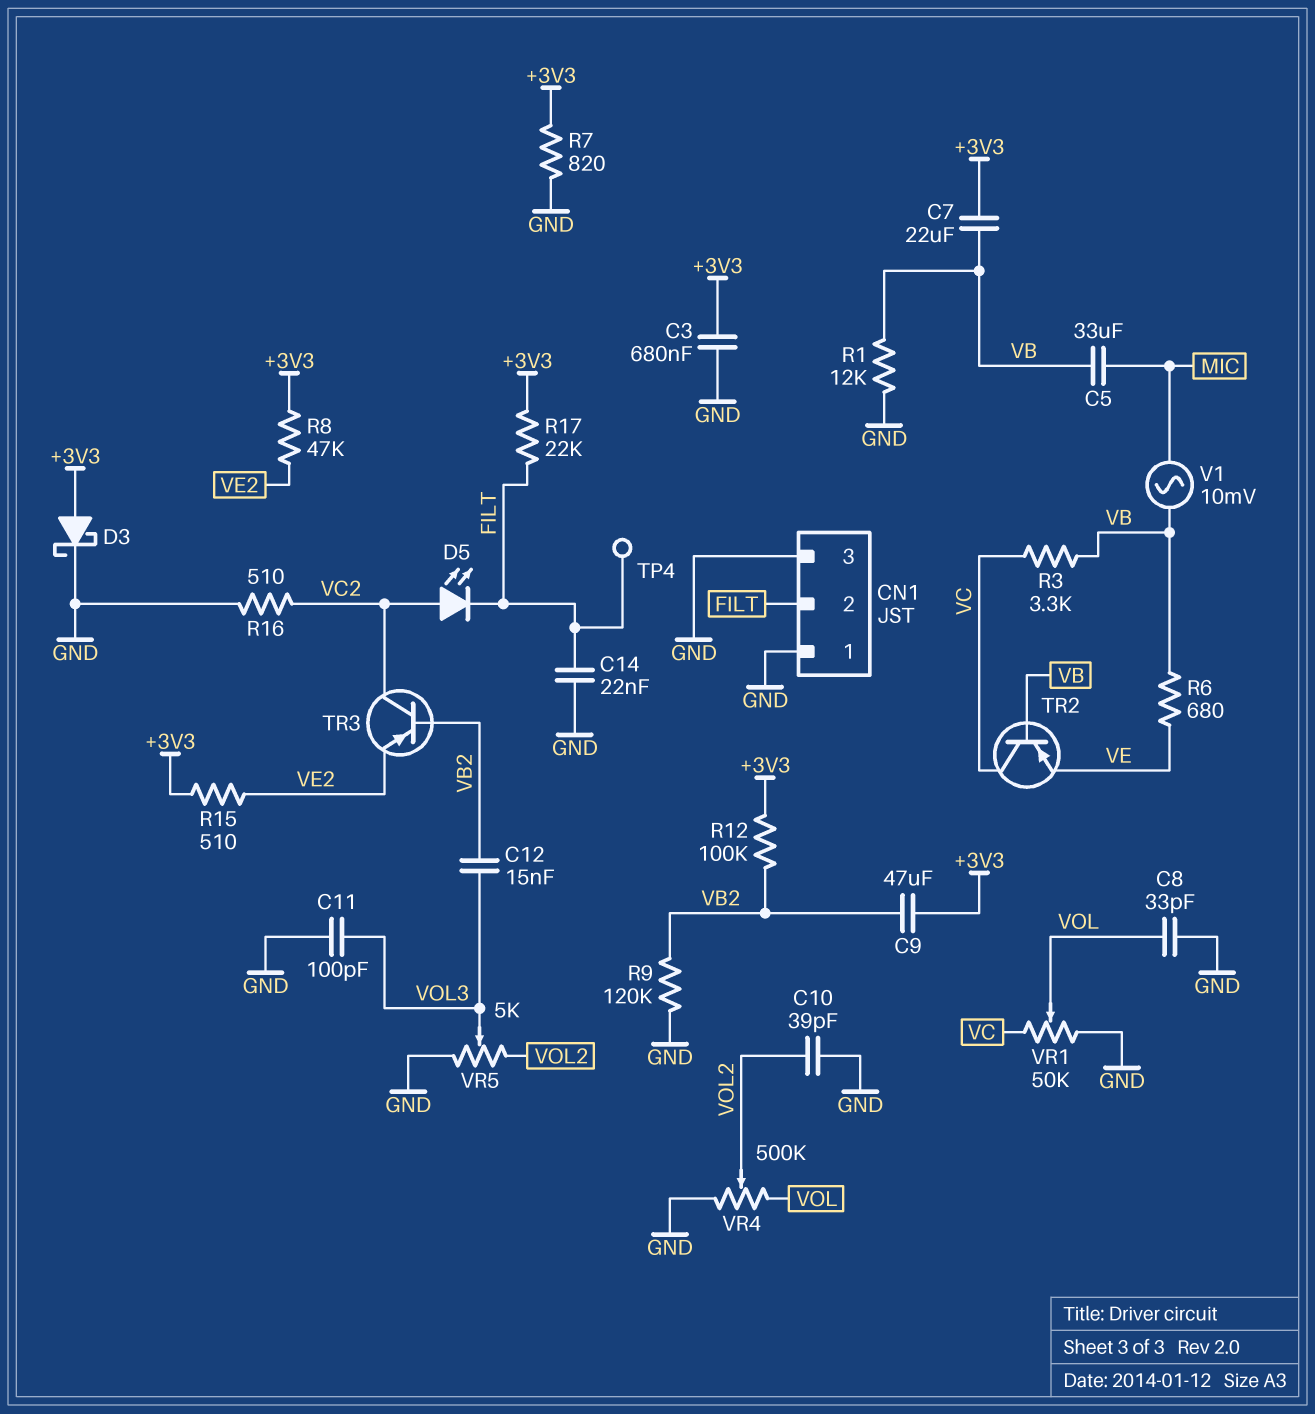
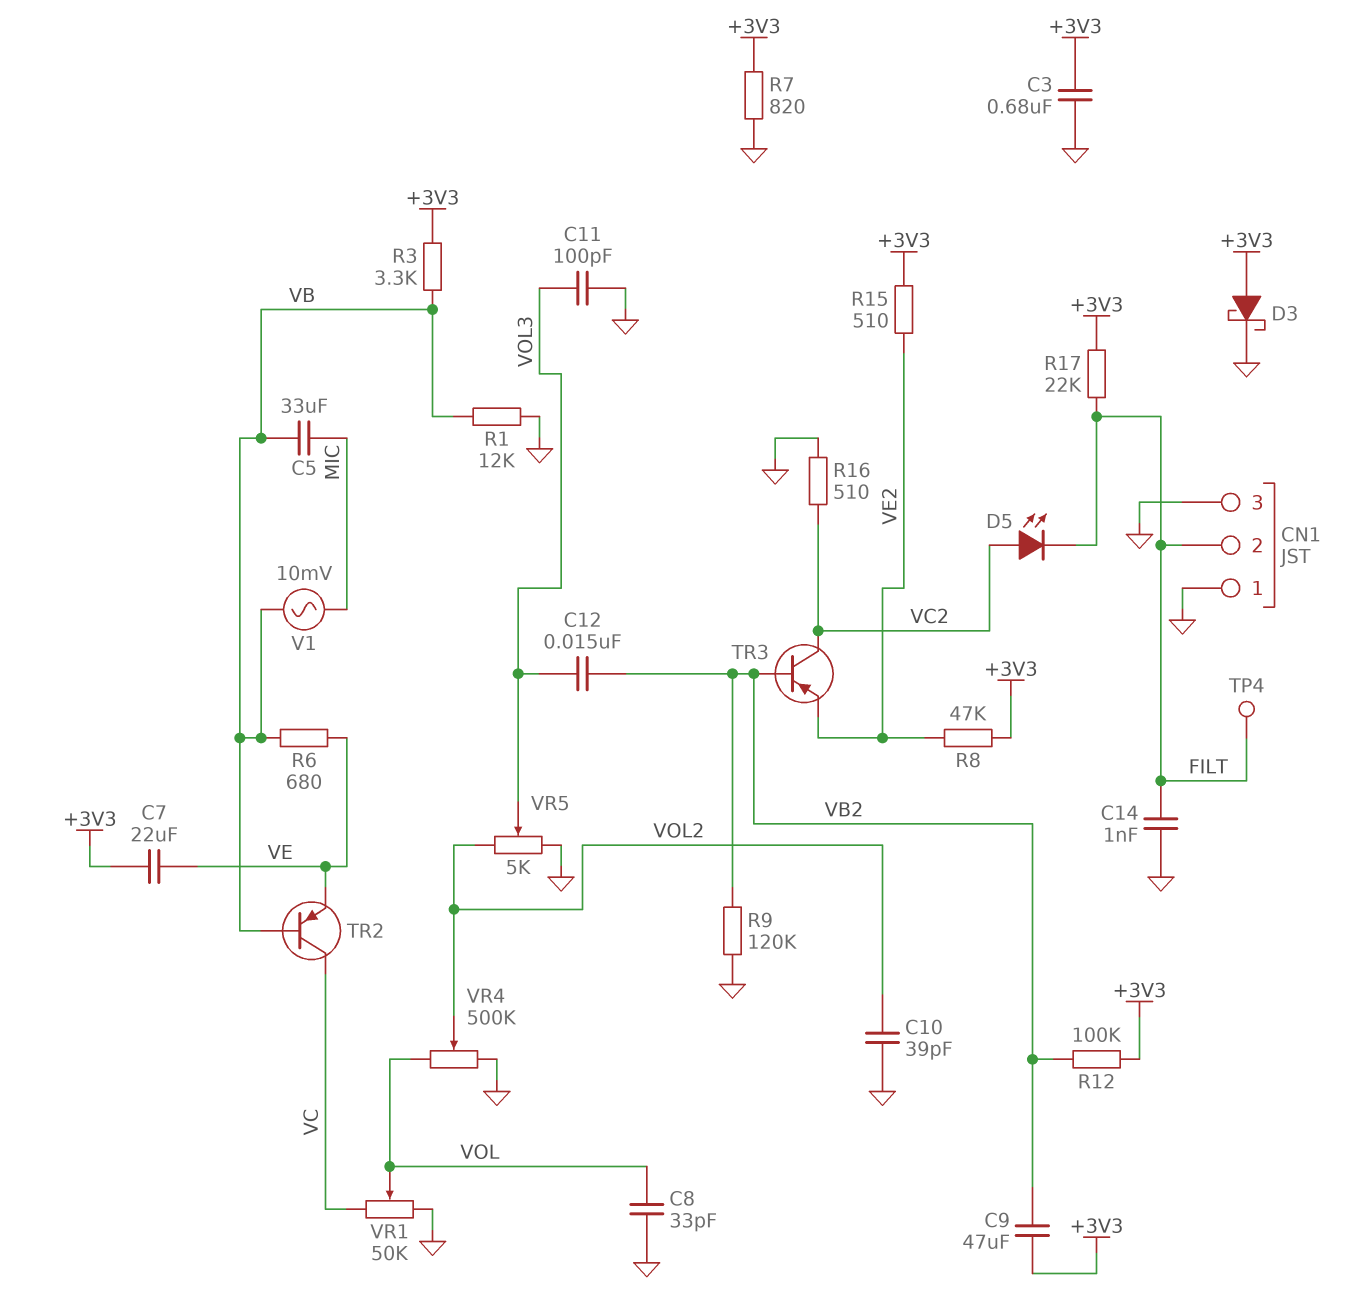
C7: 22uF (+3V3, VB) -> 22uF (+3V3, VE)
C14: 22nF (FILT, GND) -> 1nF (FILT, GND)
R3: 3.3k (VB, VC) -> 3.3k (+3V3, VB)

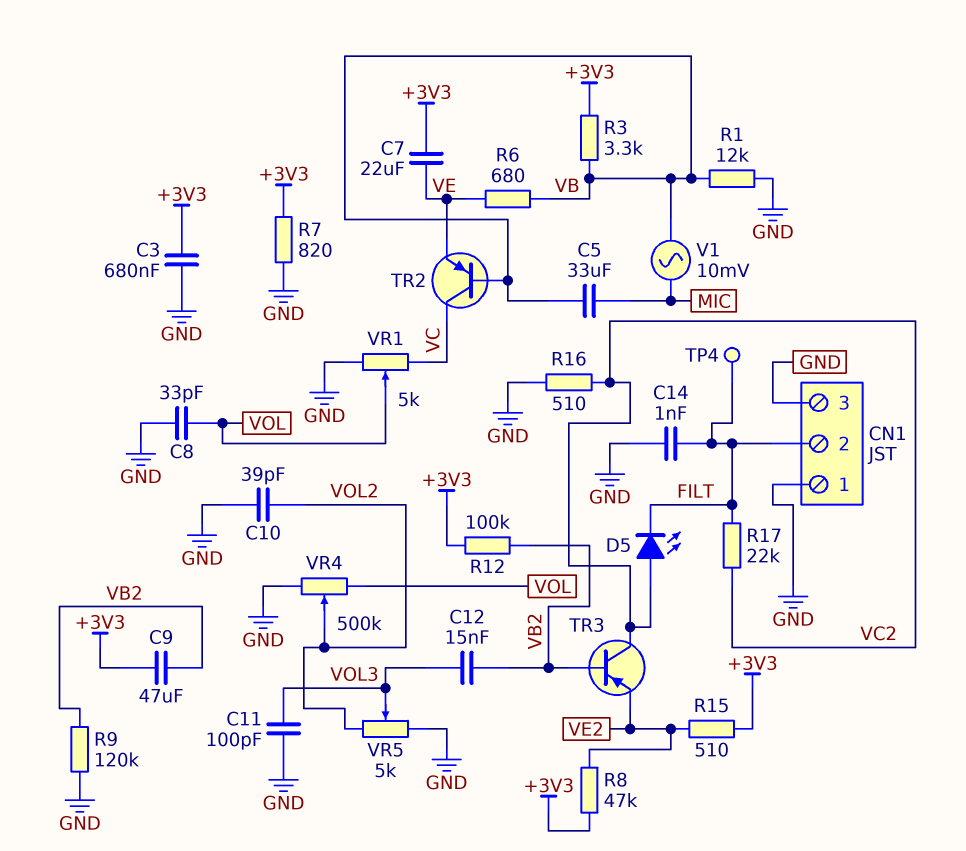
D3: schottky (A +3V3, K GND) -> none
R17: 22k (+3V3, FILT) -> 22k (FILT, VC2)
VR1: 50k (GND, VC, wiper VOL) -> 5k (GND, VC, wiper VOL)

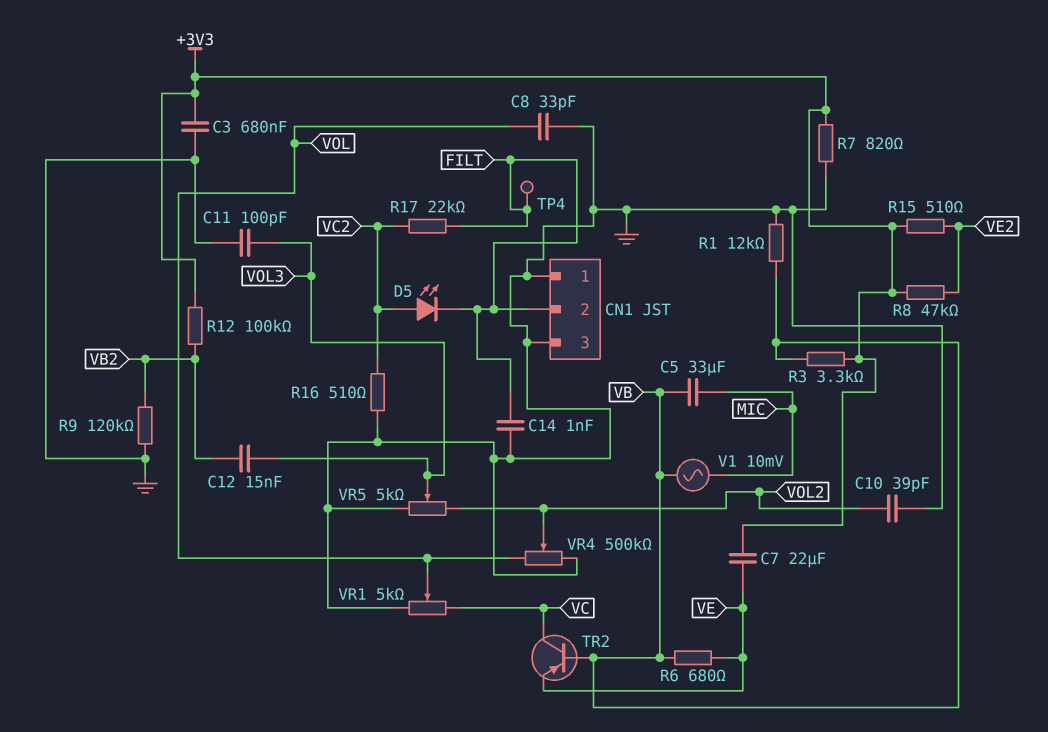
C9: 47uF (+3V3, VB2) -> none
TR3: PNP (B VB2, C VC2, E VE2) -> none

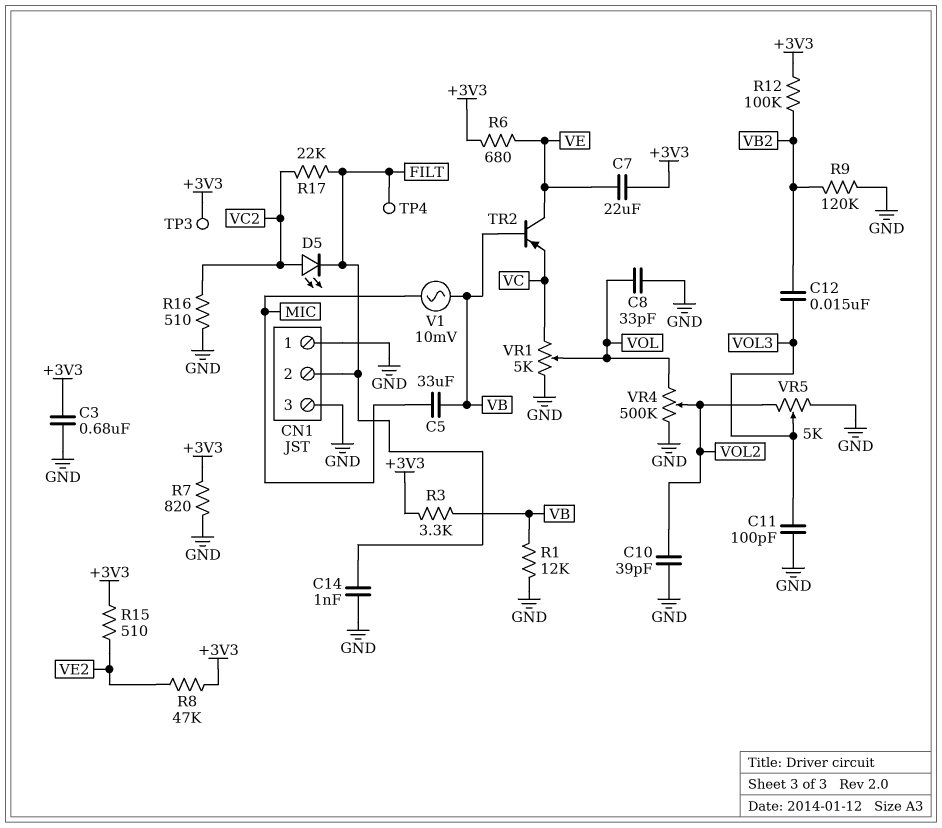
R6: 680 (VB, VE) -> 680 (+3V3, VE)
TP3: none -> test point (+3V3)
TR2: PNP (B VB, C VC, E VE) -> PNP (B VB, C VE, E VC)

